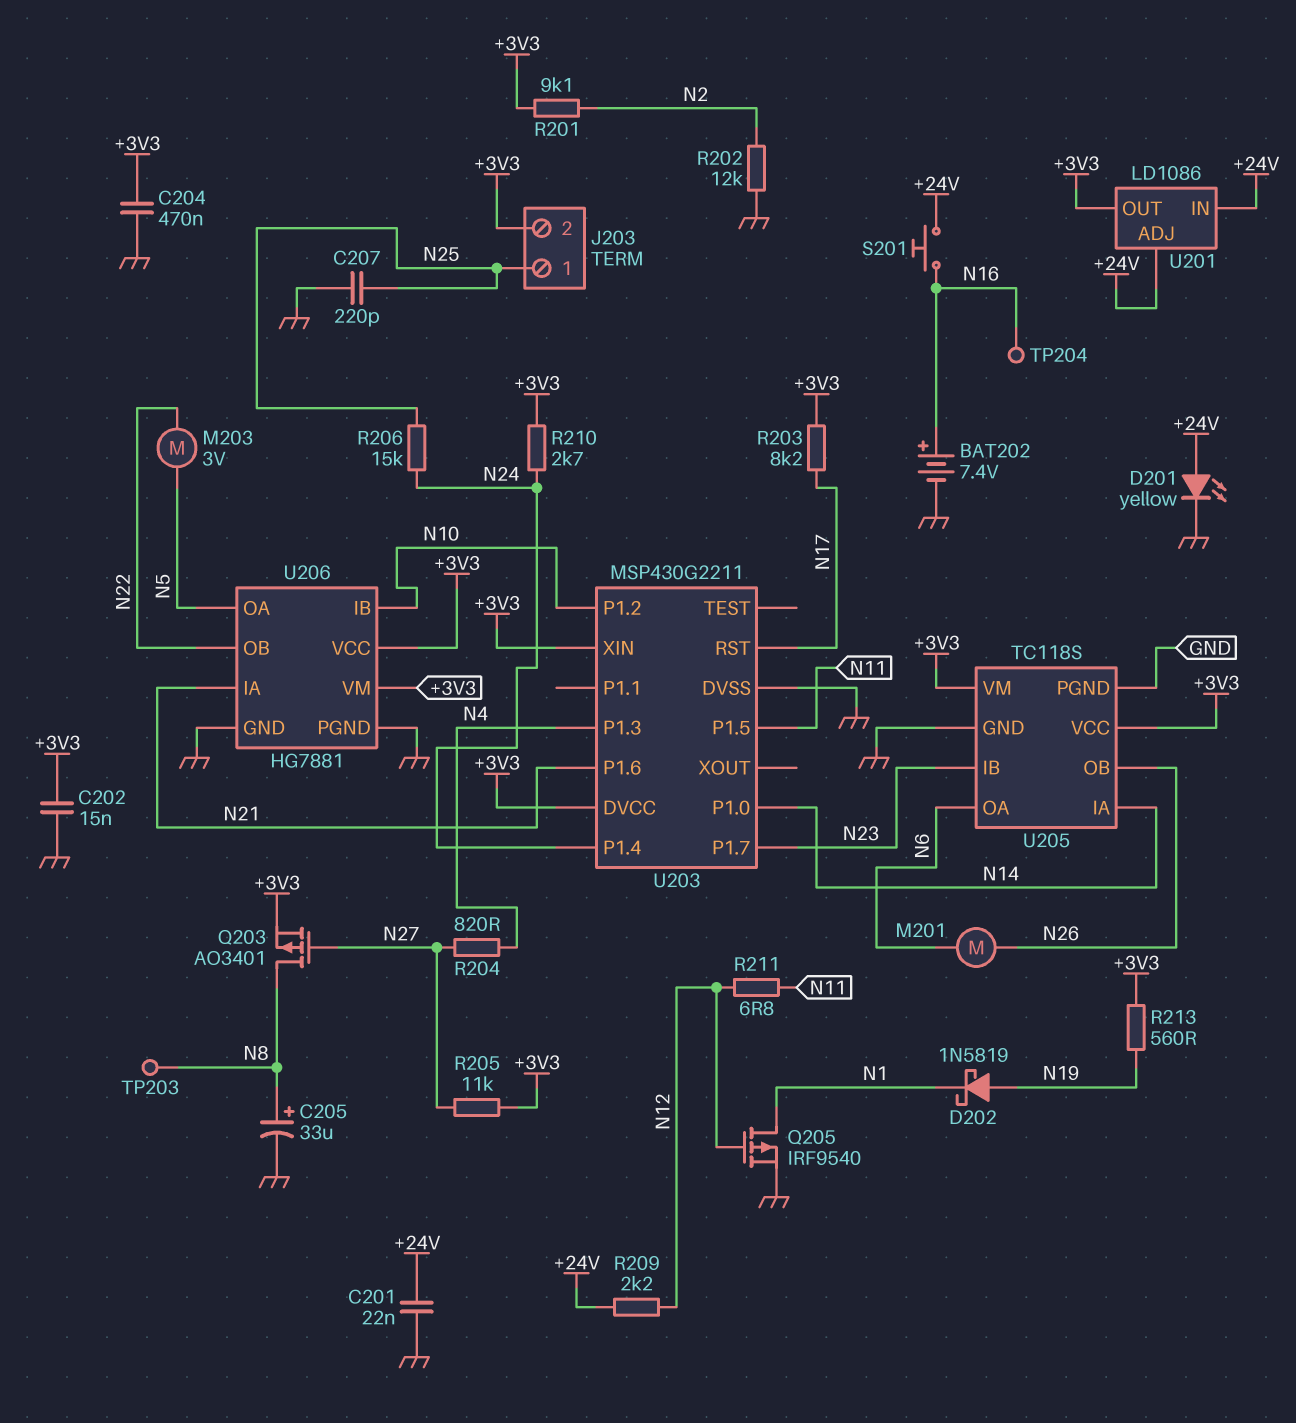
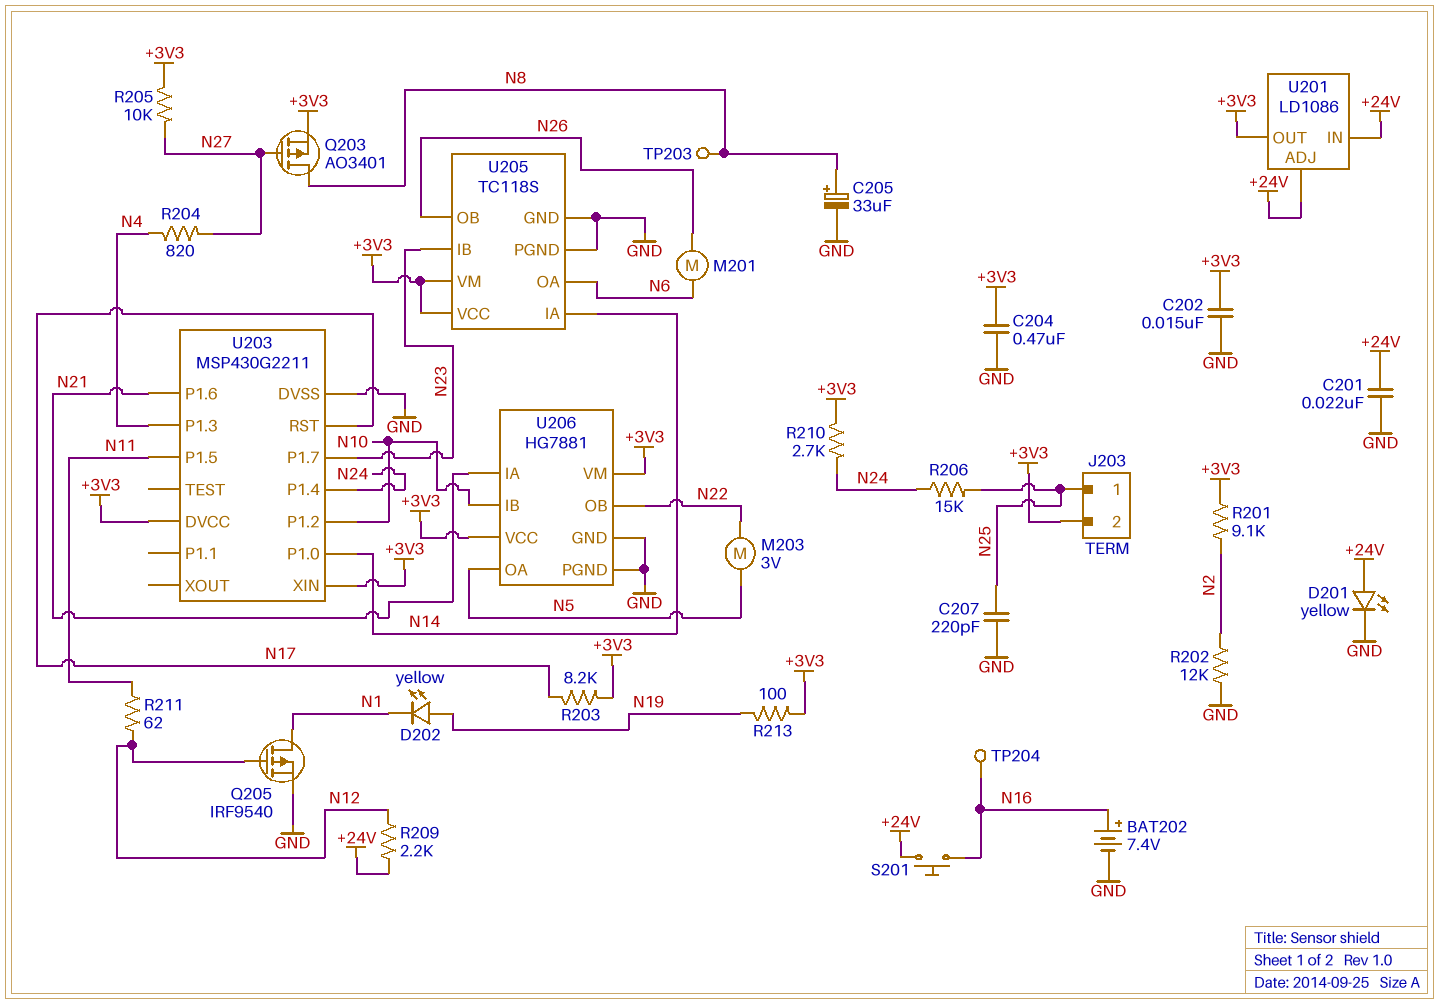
D202: schottky 1N5819 (A N19, K N1) -> LED yellow (A N19, K N1)
R205: 11k (+3V3, N27) -> 10k (+3V3, N27)
R211: 6.8 (N11, N12) -> 62 (N11, N12)
R213: 560 (+3V3, N19) -> 100 (+3V3, N19)

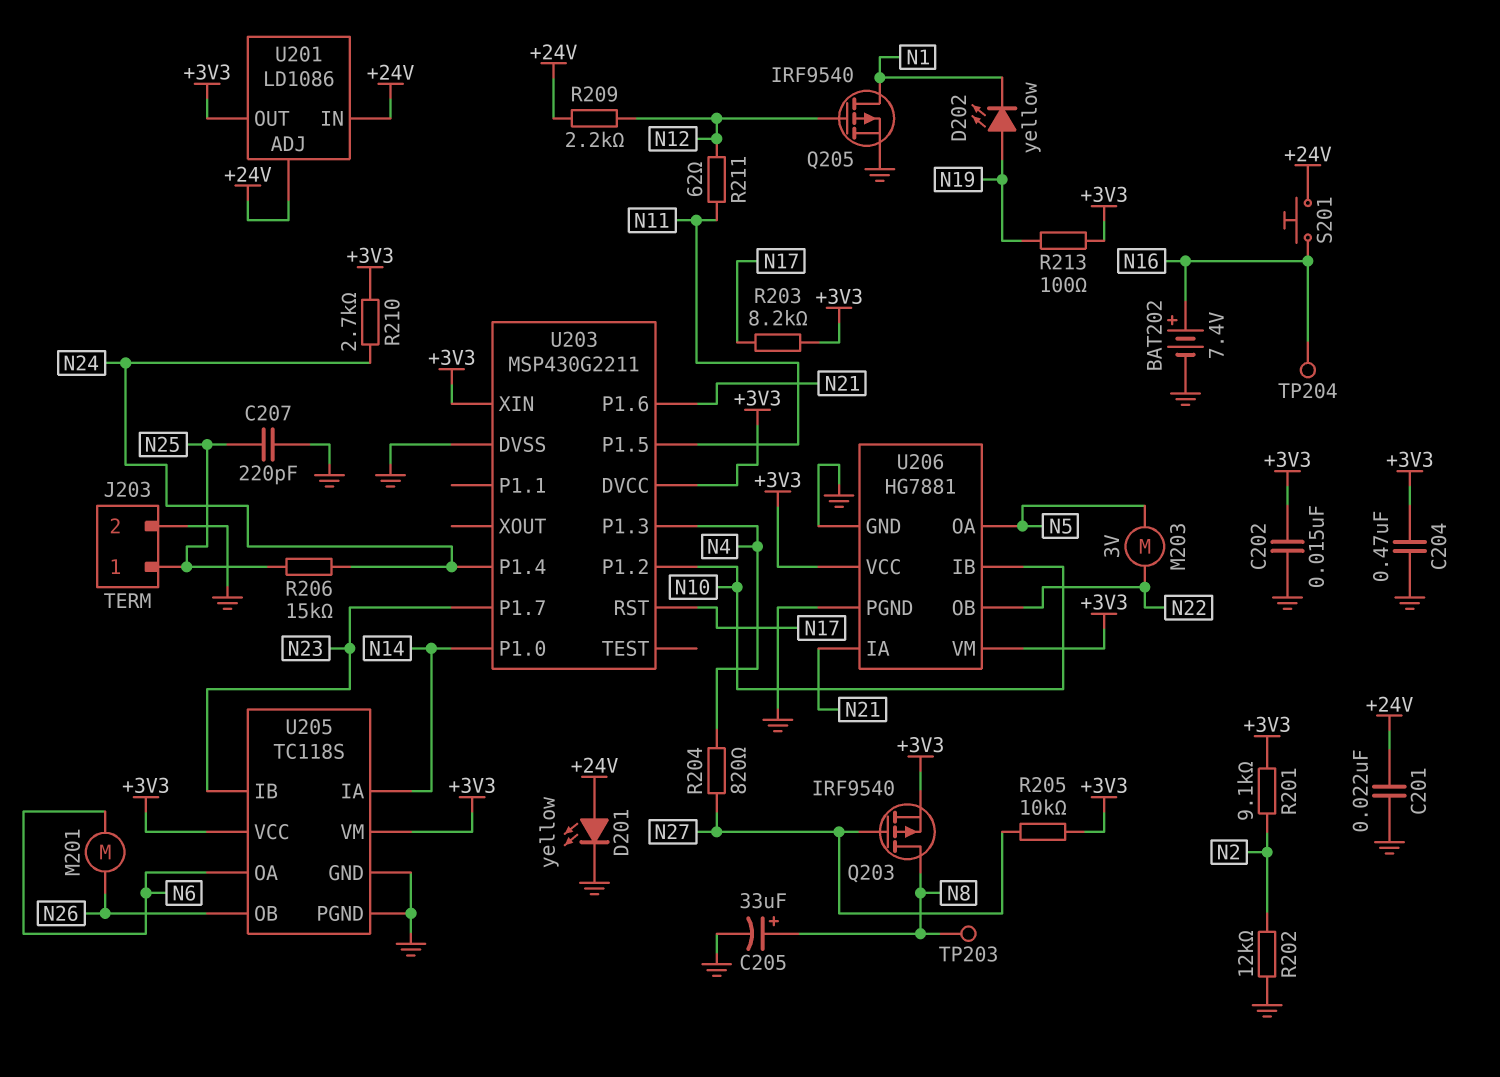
J203 pin 2: +3V3 -> GND
Q203: PMOS AO3401 (G N27, D N8, S +3V3) -> PMOS IRF9540 (G N27, D N8, S +3V3)

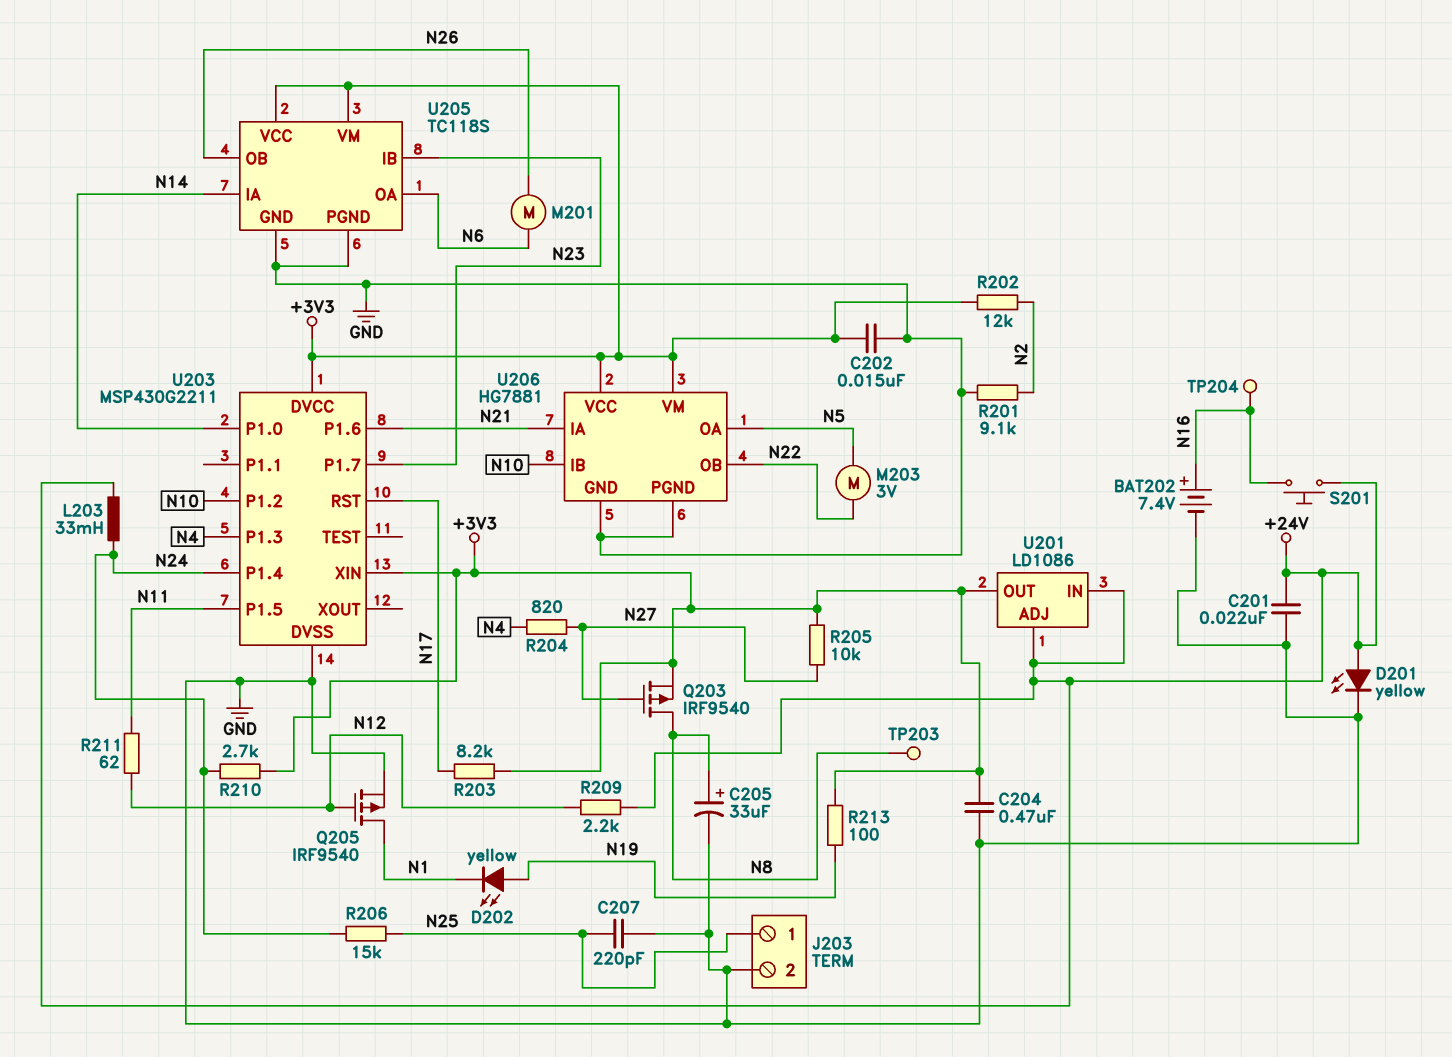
L203: none -> 33mH (+24V, N24)
R201: 9.1k (+3V3, N2) -> 9.1k (GND, N2)
R202: 12k (GND, N2) -> 12k (+3V3, N2)

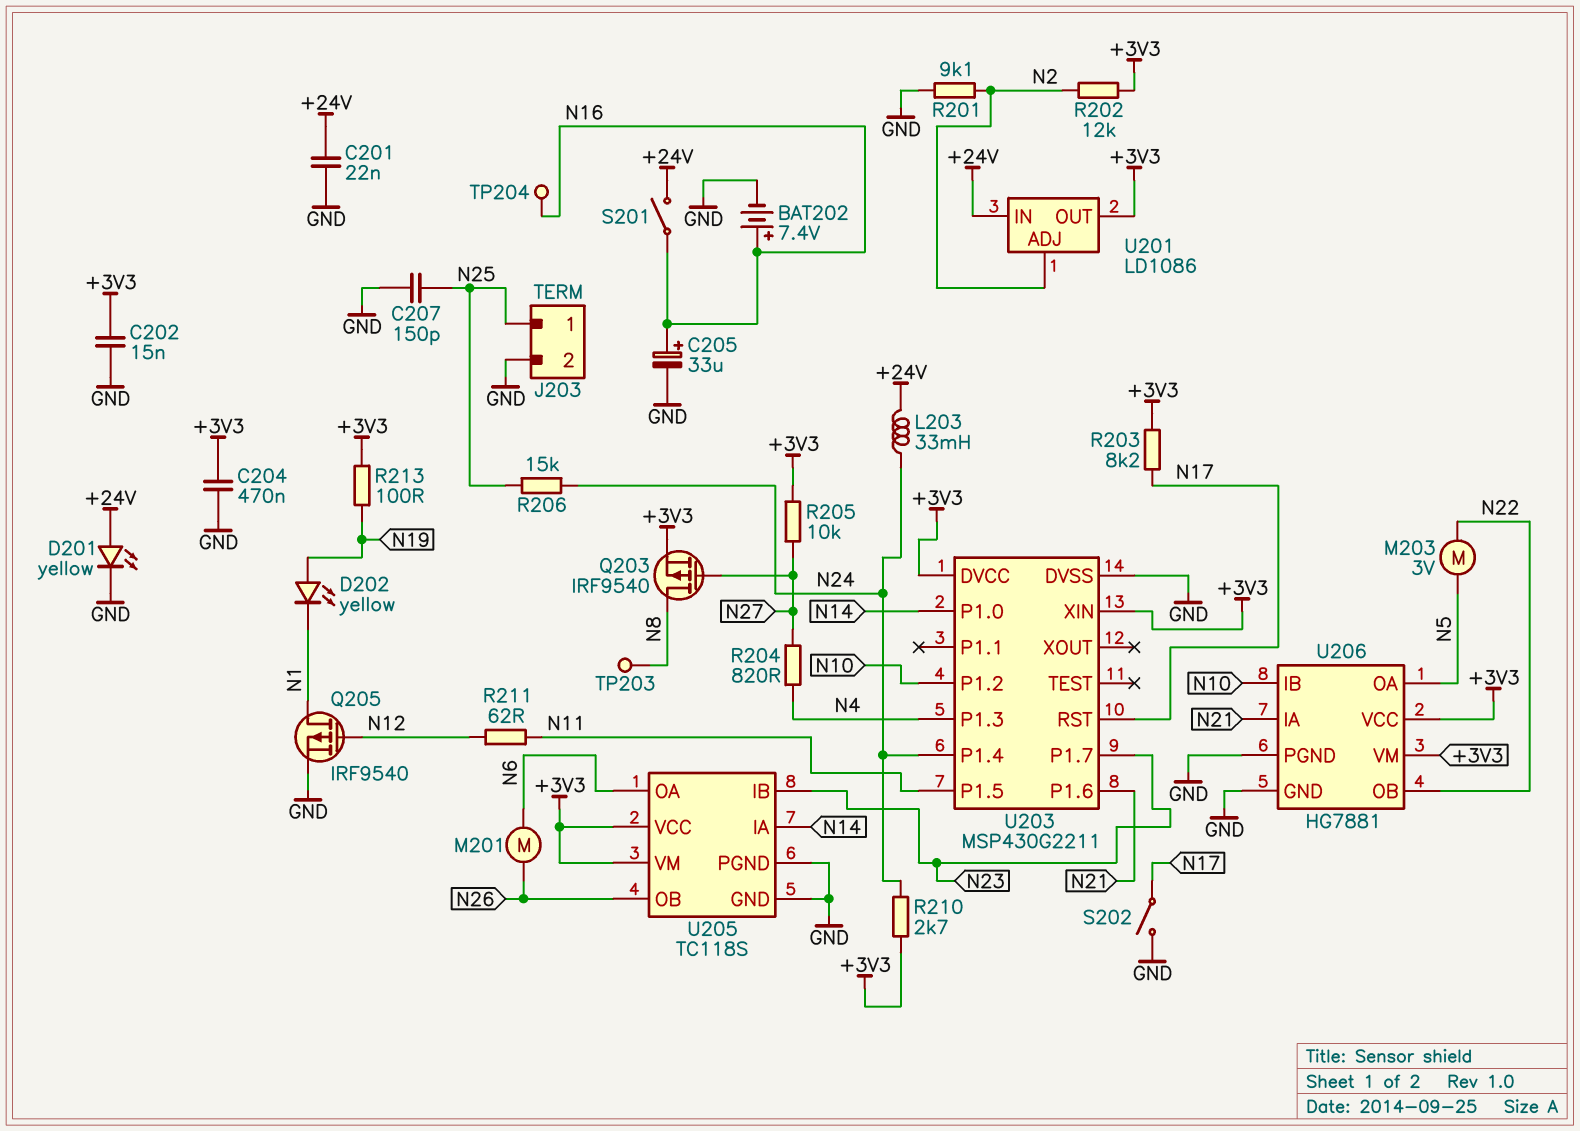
C205: 33uF (plus N8, minus GND) -> 33uF (plus N16, minus GND)
C207: 220pF (GND, N25) -> 150pF (GND, N25)
R209: 2.2k (+24V, N12) -> none
S201: button (+24V, N16) -> switch (+24V, N16)
S202: none -> switch (GND, N17)
U201 pin ADJ: +24V -> N2

